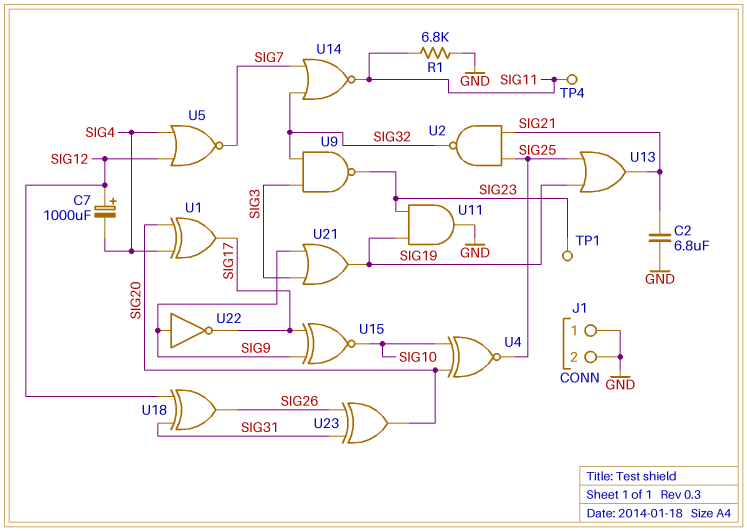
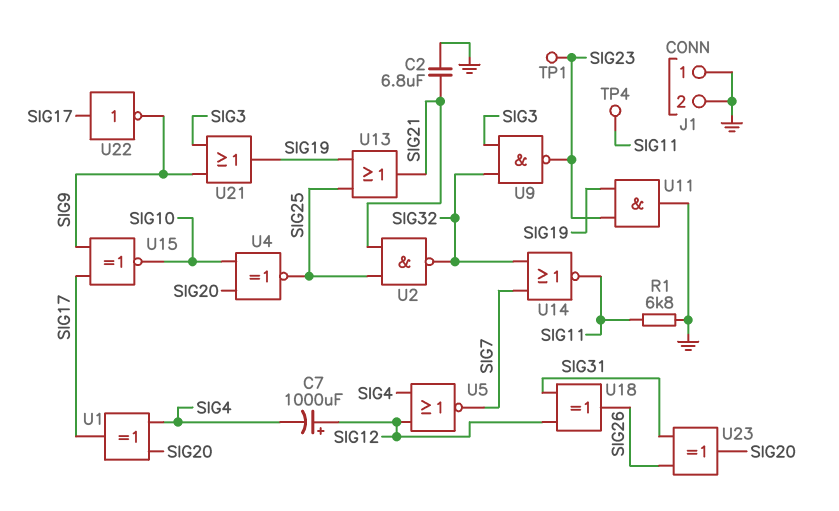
U22: NOT (in SIG9, out SIG17) -> NOT (in SIG17, out SIG9)

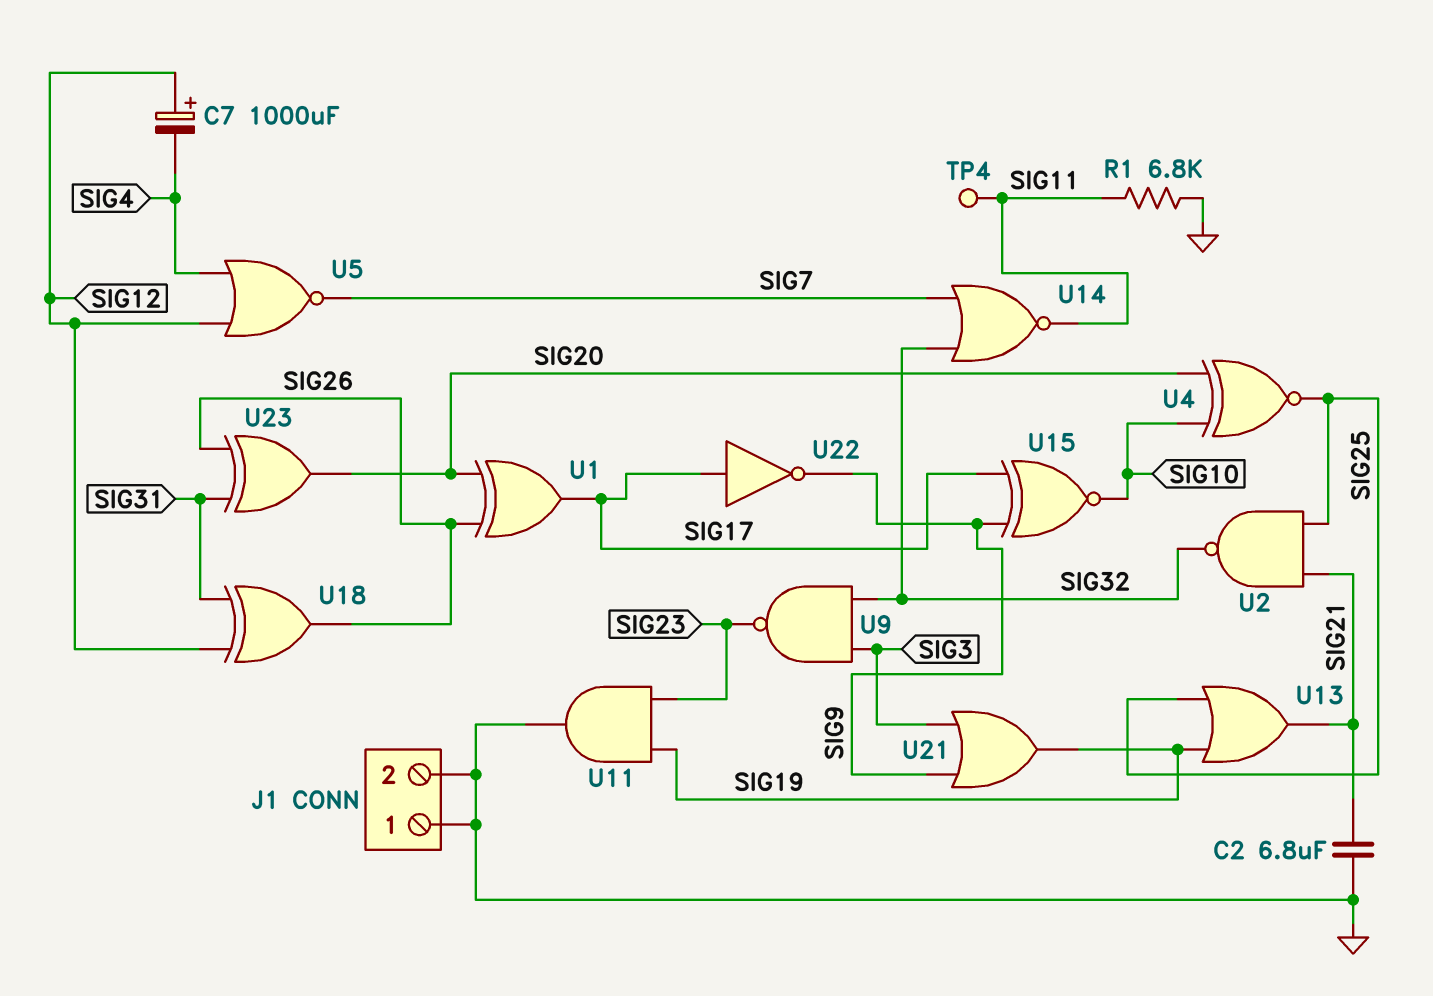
TP1: test point (SIG23) -> none
U1: XOR (in SIG4, in SIG20, out SIG17) -> XOR (in SIG20, in SIG26, out SIG17)

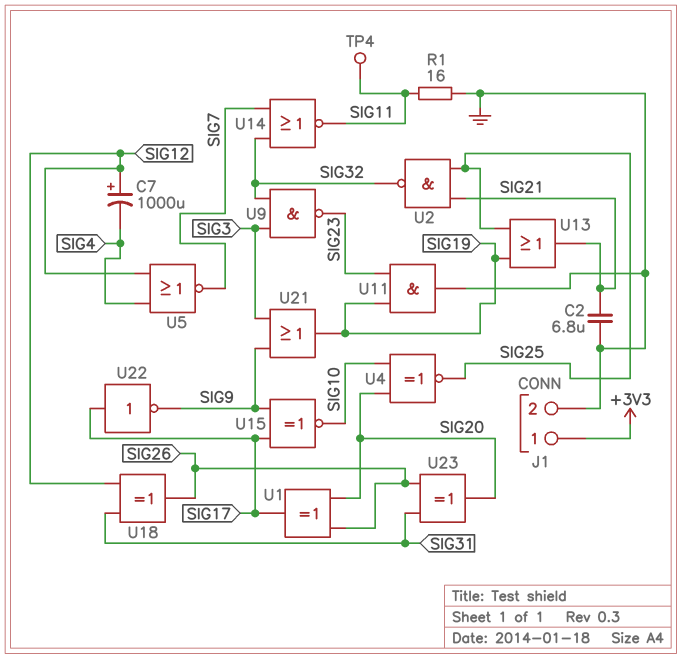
J1 pin 1: GND -> +3V3
R1: 6.8k (GND, SIG11) -> 16 (GND, SIG11)

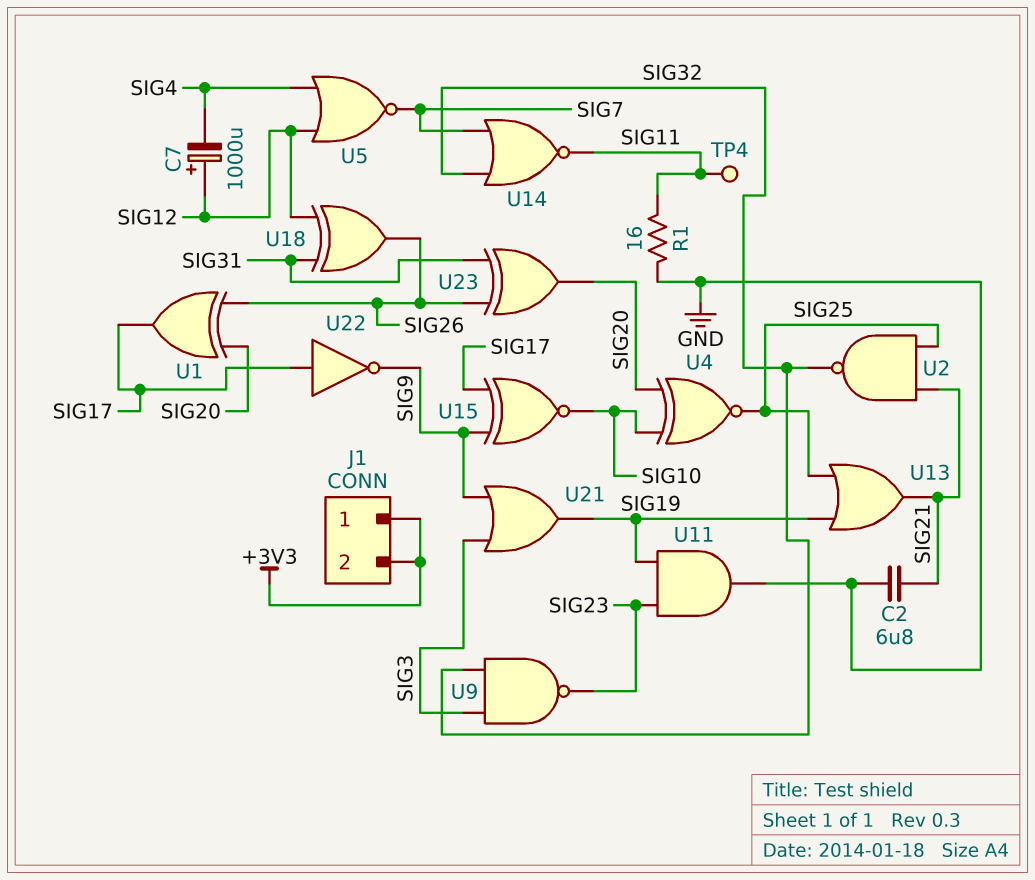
J1 pin 2: GND -> +3V3

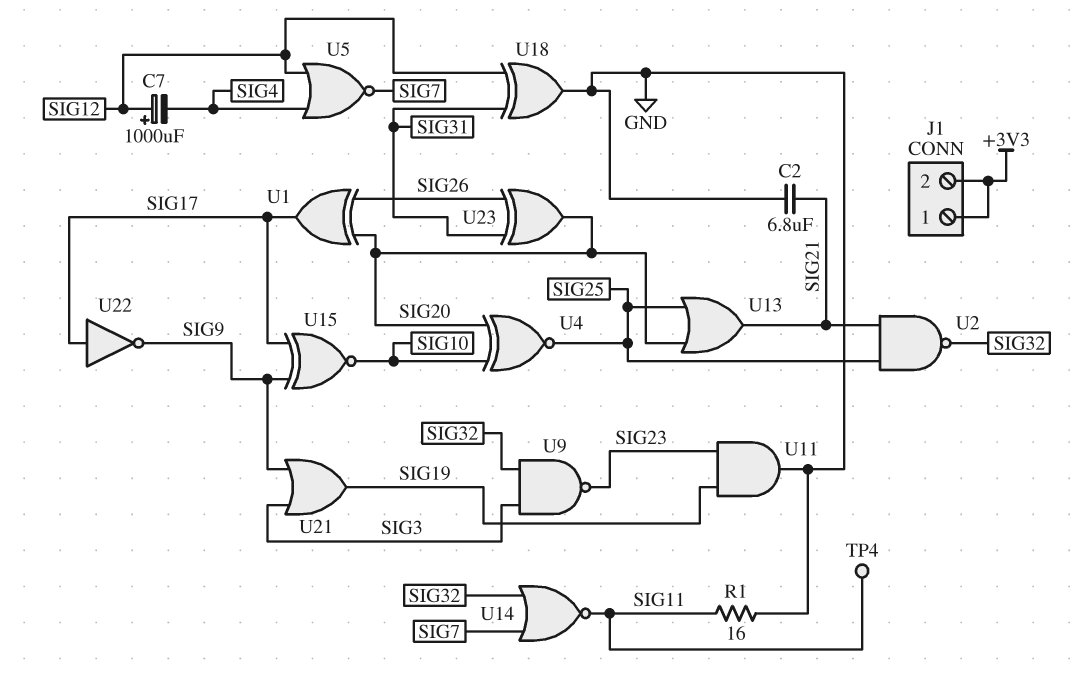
U13: OR (in SIG19, in SIG25, out SIG21) -> OR (in SIG20, in SIG25, out SIG21)
U18: XOR (in SIG12, in SIG31, out SIG26) -> XOR (in SIG12, in SIG31, out GND)

